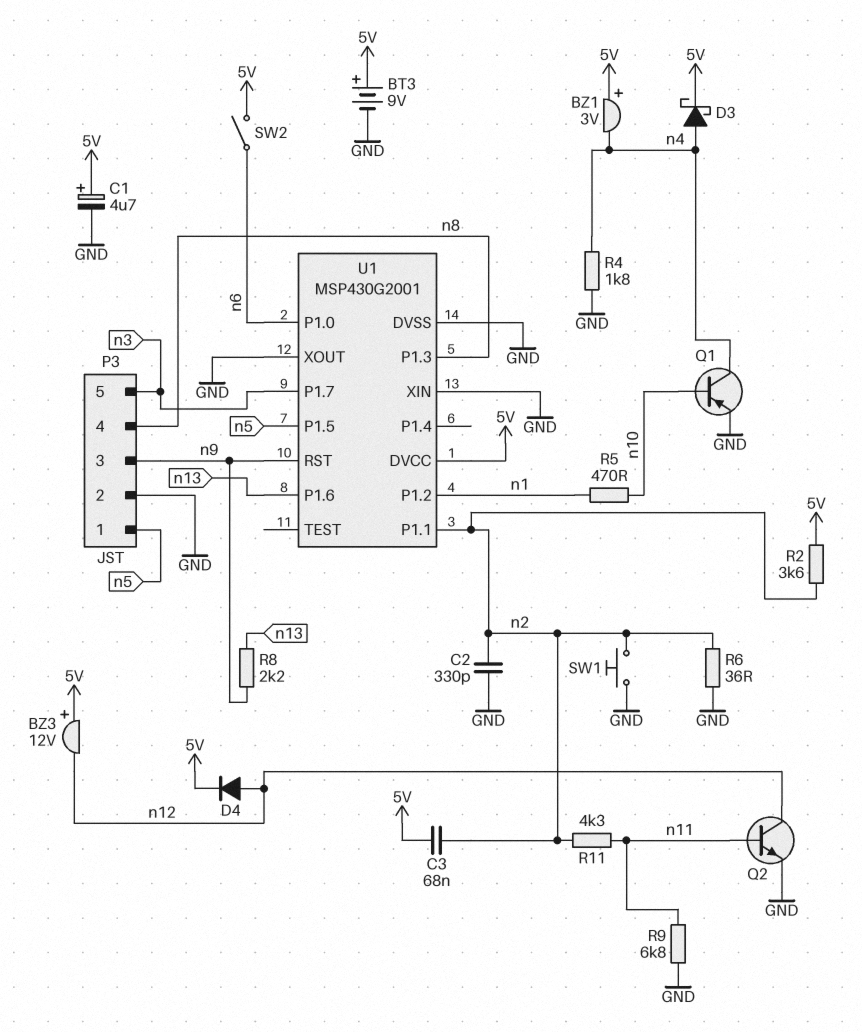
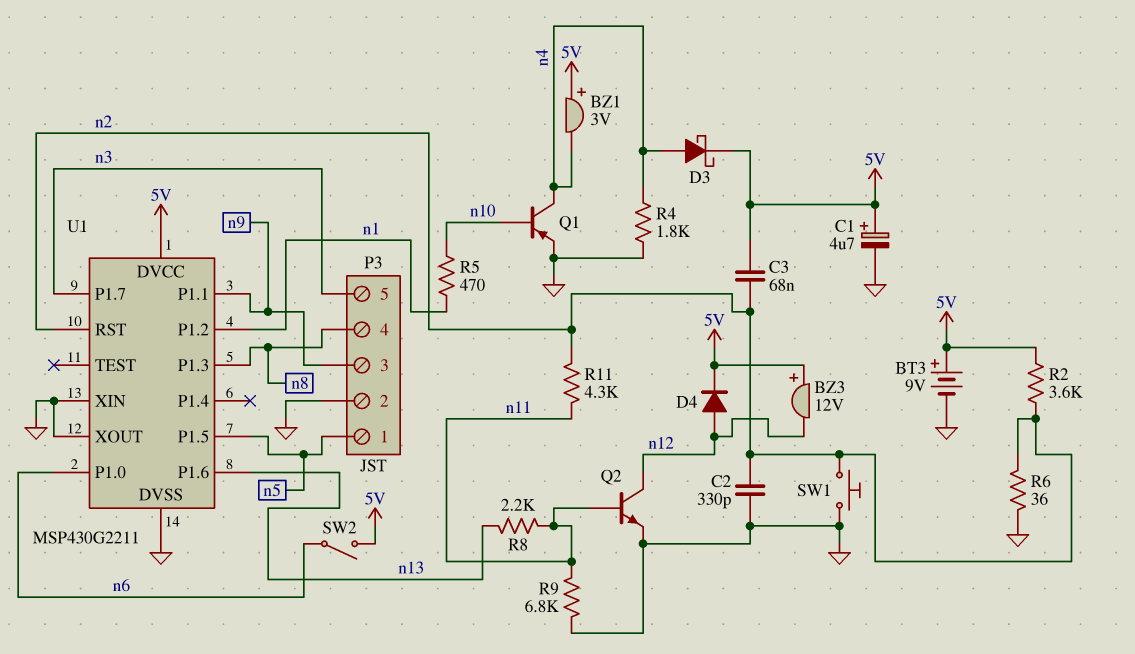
R8: 2.2k (n9, n13) -> 2.2k (n11, n13)
U1: MSP430G2001 -> MSP430G2211
U1 pin P1.1: n2 -> n9
U1 pin RST: n9 -> n2

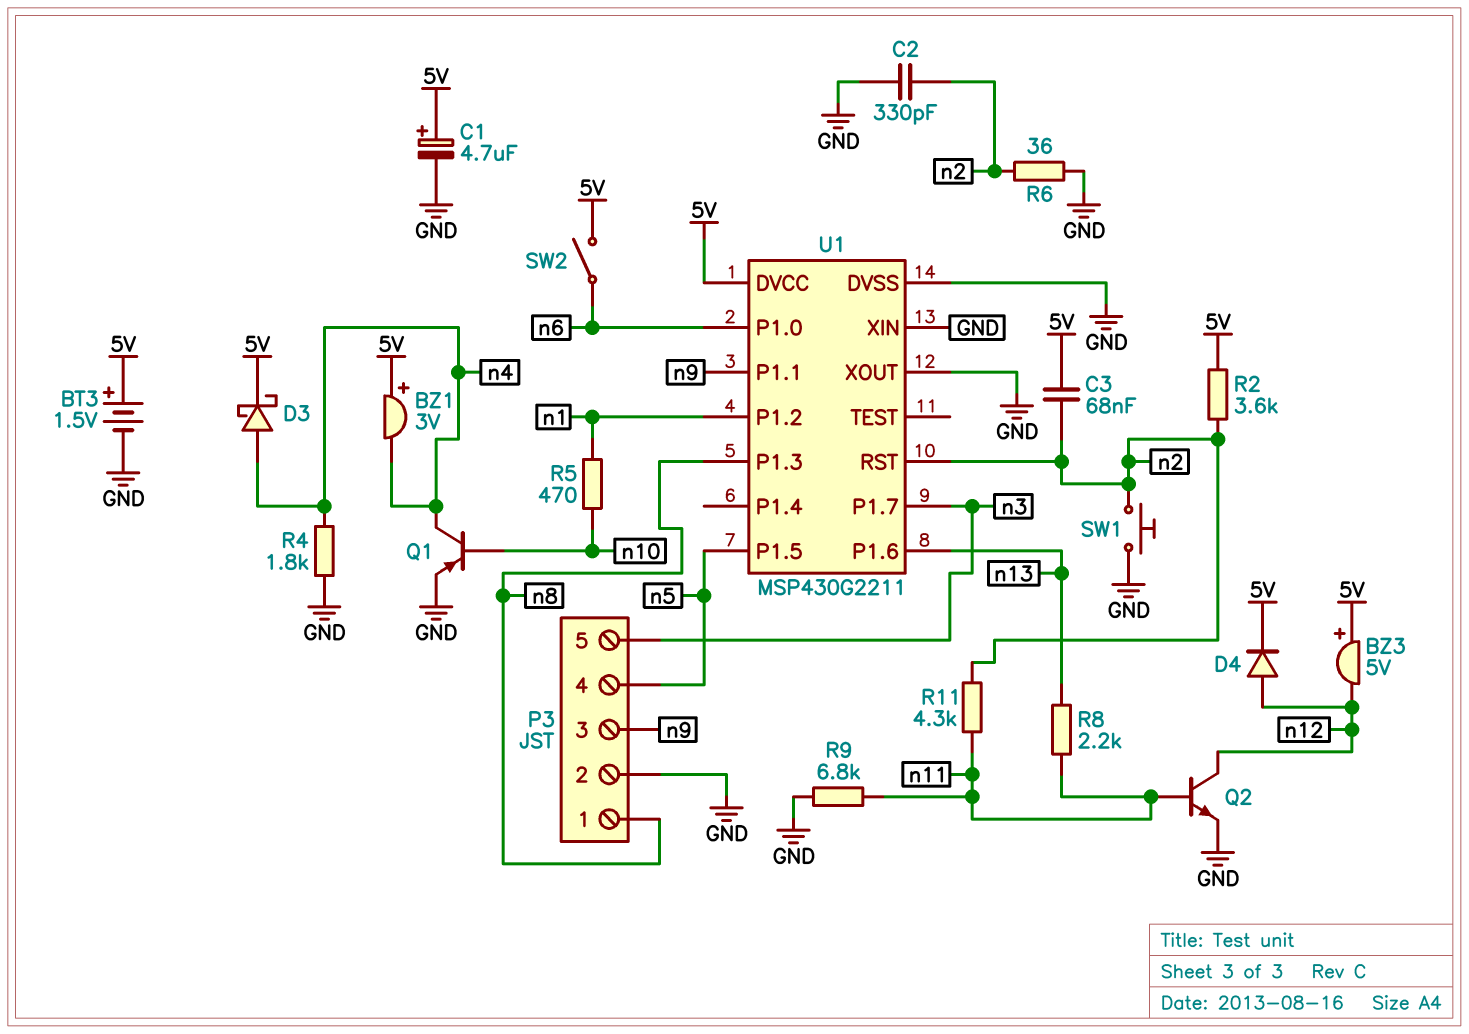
BT3: 9V (plus 5V, minus GND) -> 1.5V (plus 5V, minus GND)
BZ3: buzzer 12V (plus 5V, minus n12) -> buzzer 5V (plus 5V, minus n12)
P3 pin 1: n5 -> n8
P3 pin 4: n8 -> n5

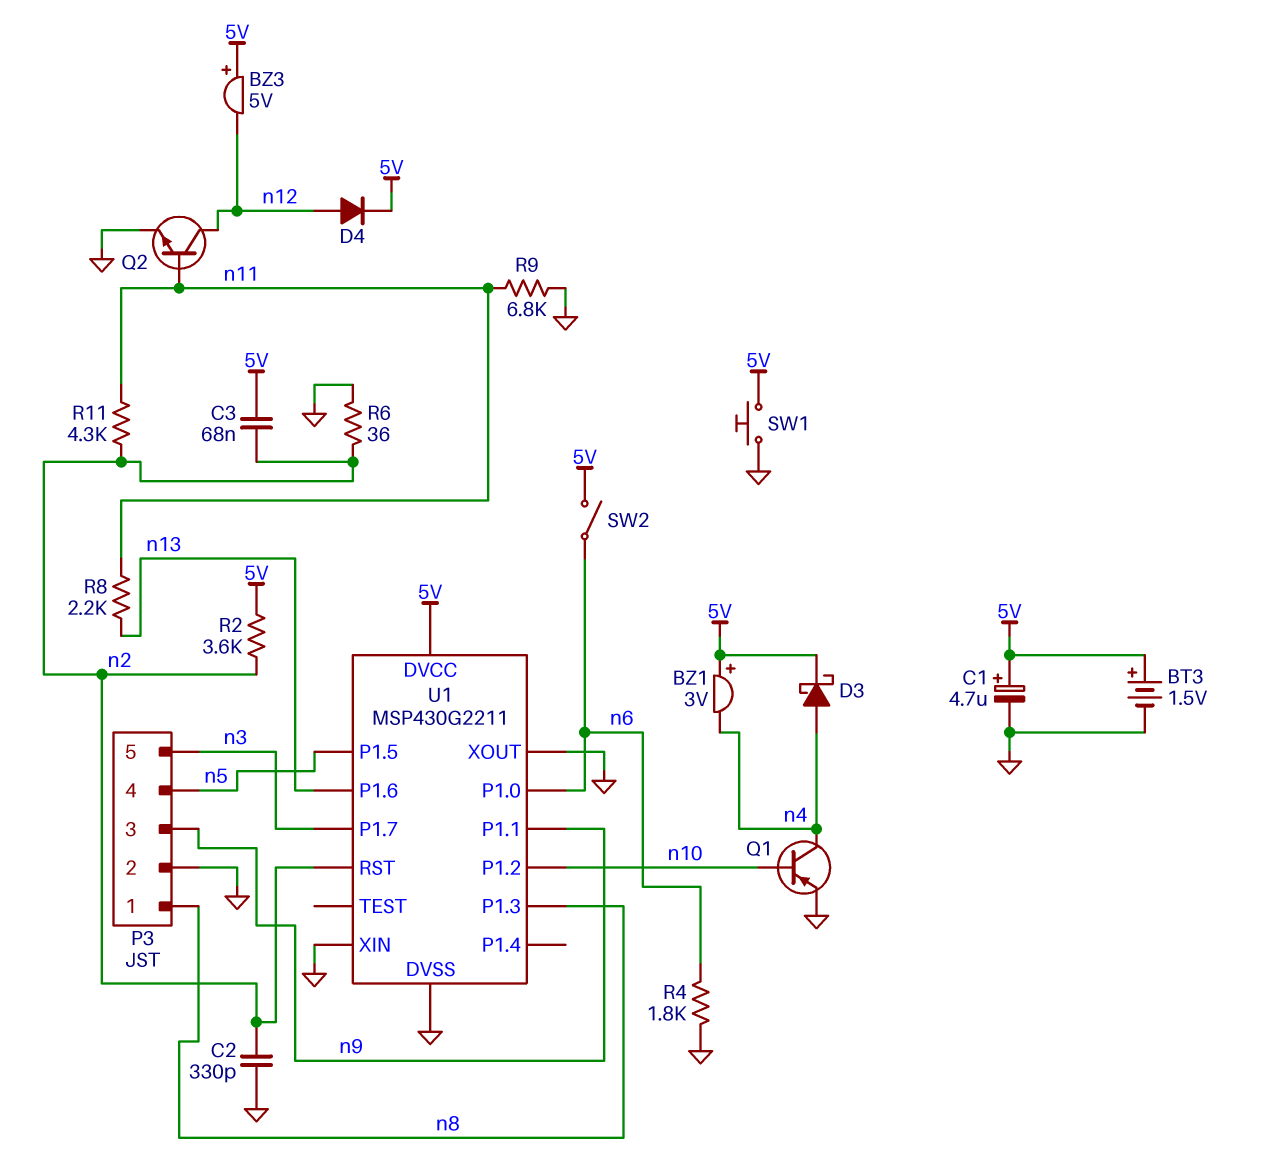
R4: 1.8k (GND, n4) -> 1.8k (GND, n6)
R5: 470 (n1, n10) -> none
SW1: button (GND, n2) -> button (5V, GND)
U1 pin P1.2: n1 -> n10

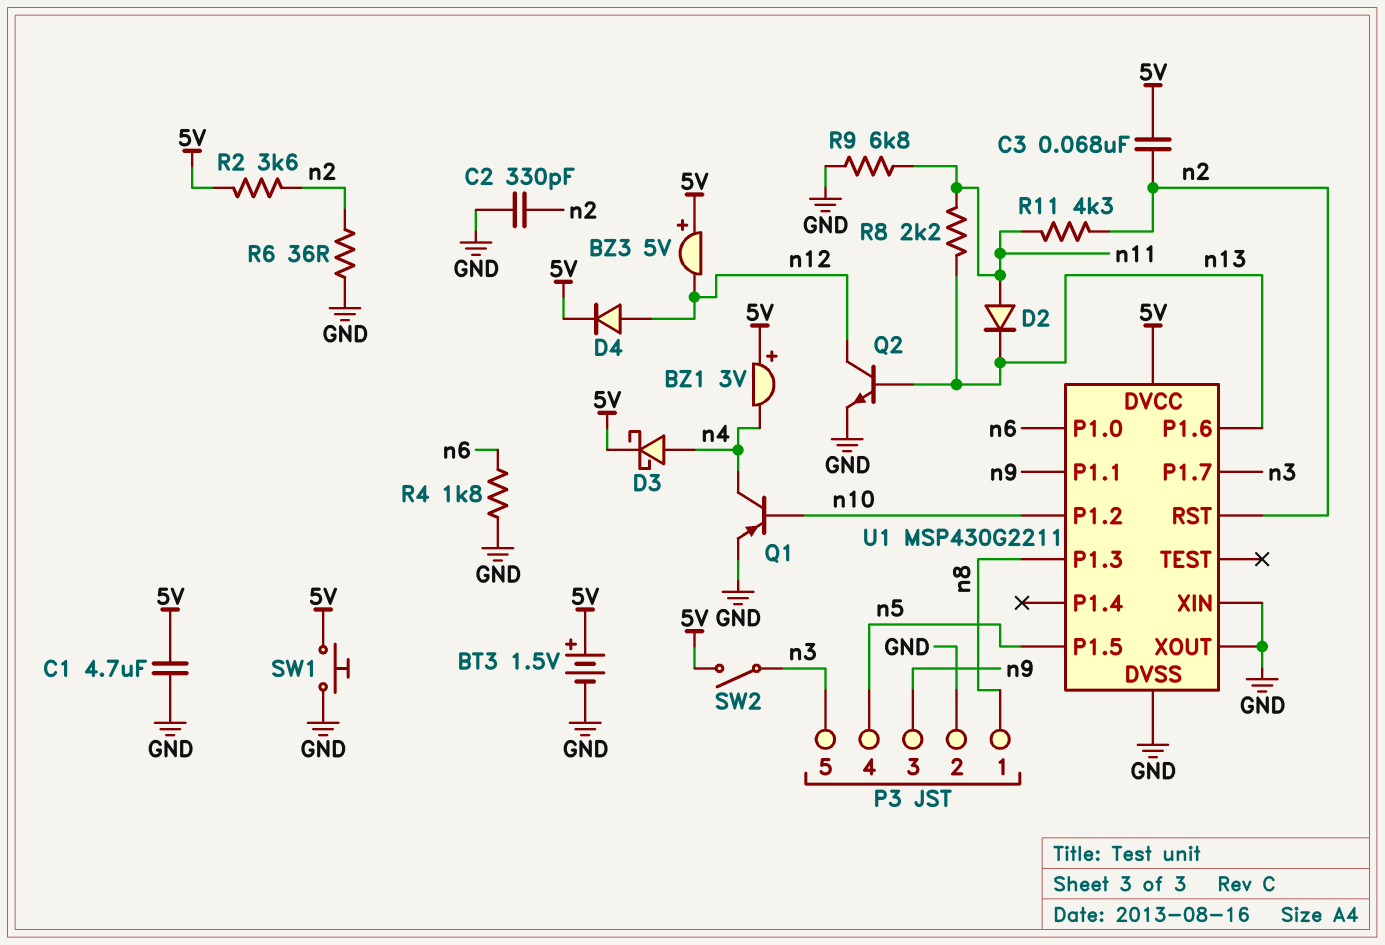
C1: 4.7uF (plus 5V, minus GND) -> 4.7uF (5V, GND)
D2: none -> diode (A n11, K n13)
Q2: NPN (B n11, C n12, E GND) -> NPN (B n13, C n12, E GND)
SW2: switch (5V, n6) -> switch (5V, n3)

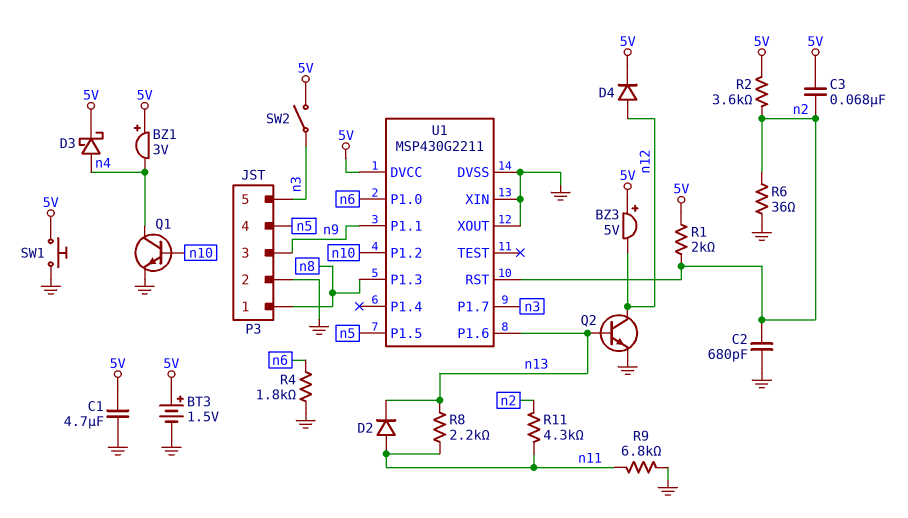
C2: 330pF (GND, n2) -> 680pF (GND, n2)
Q1: PNP (B n10, C n4, E GND) -> NPN (B n10, C n4, E GND)
R1: none -> 2k (5V, n2)

